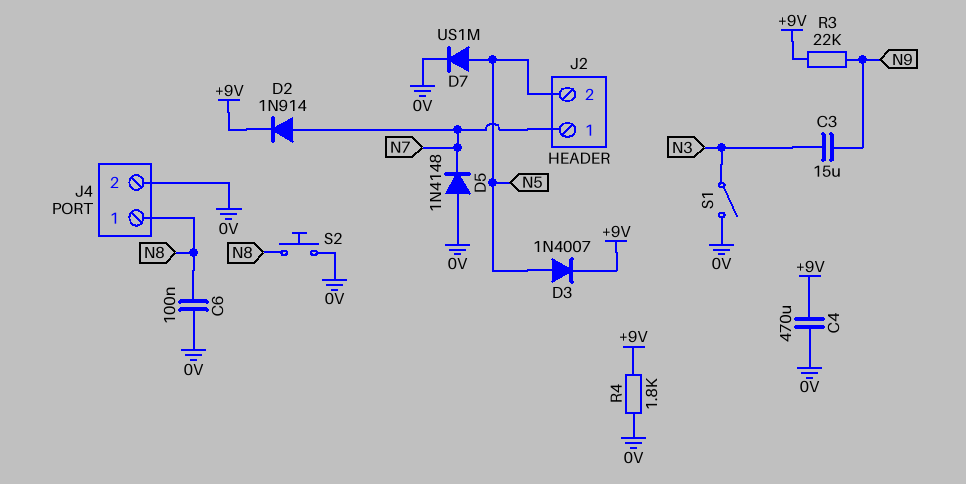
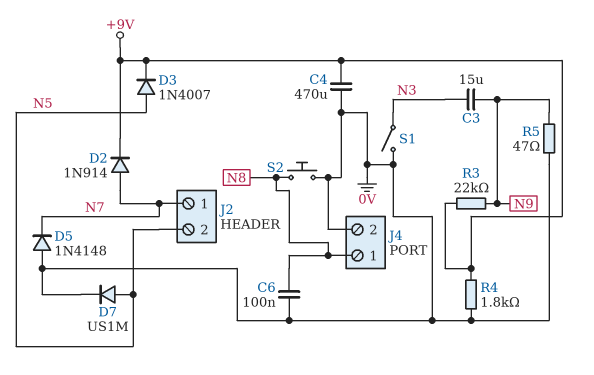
R5: none -> 47 (0V, N9)

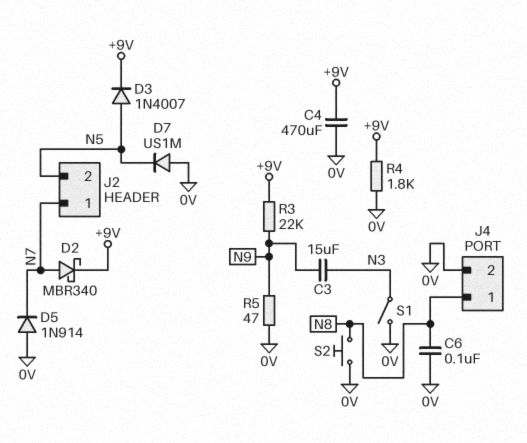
D2: diode 1N914 (A N7, K +9V) -> schottky MBR340 (A N7, K +9V)
D5: diode 1N4148 (A 0V, K N7) -> diode 1N914 (A 0V, K N7)
D7: diode US1M (A N5, K 0V) -> diode US1M (A 0V, K N5)

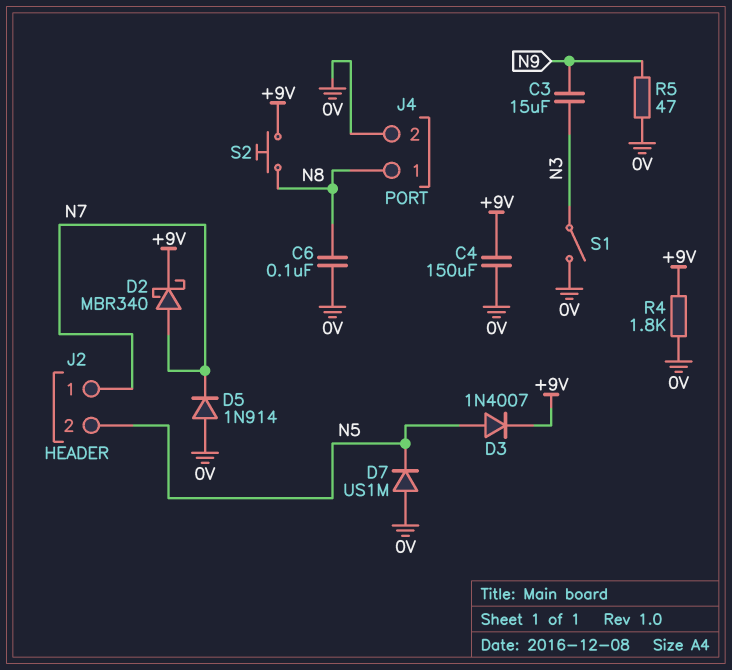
C4: 470uF (+9V, 0V) -> 150uF (+9V, 0V)
R3: 22k (+9V, N9) -> none
S2: button (0V, N8) -> button (+9V, N8)

